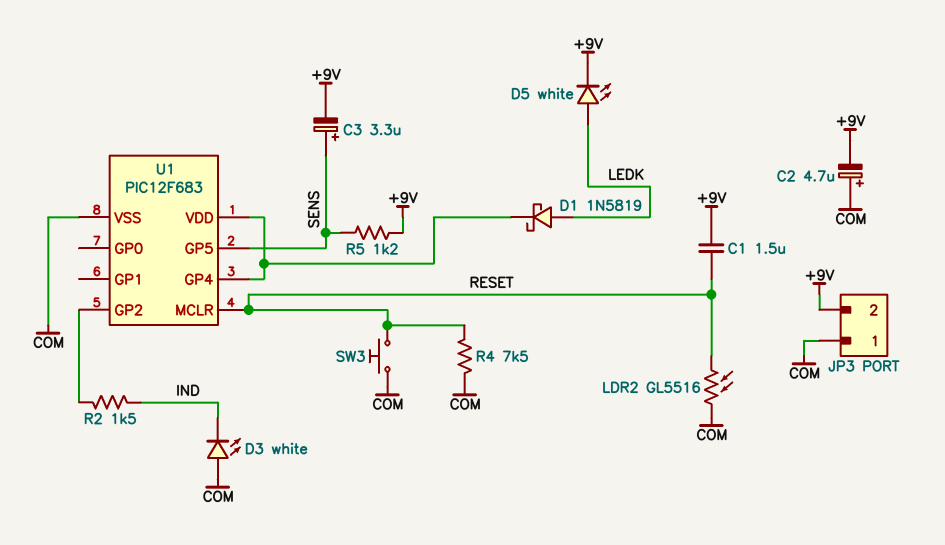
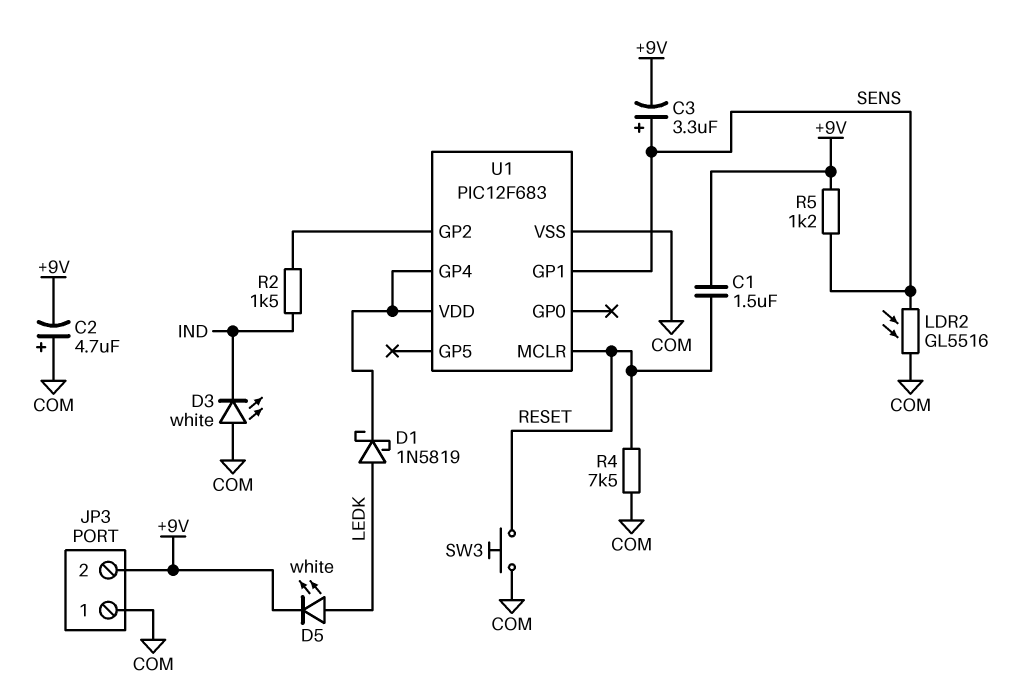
LDR2: GL5516 (COM, RESET) -> GL5516 (COM, SENS)
U1 pin GP1: none -> SENS
U1 pin GP5: SENS -> none

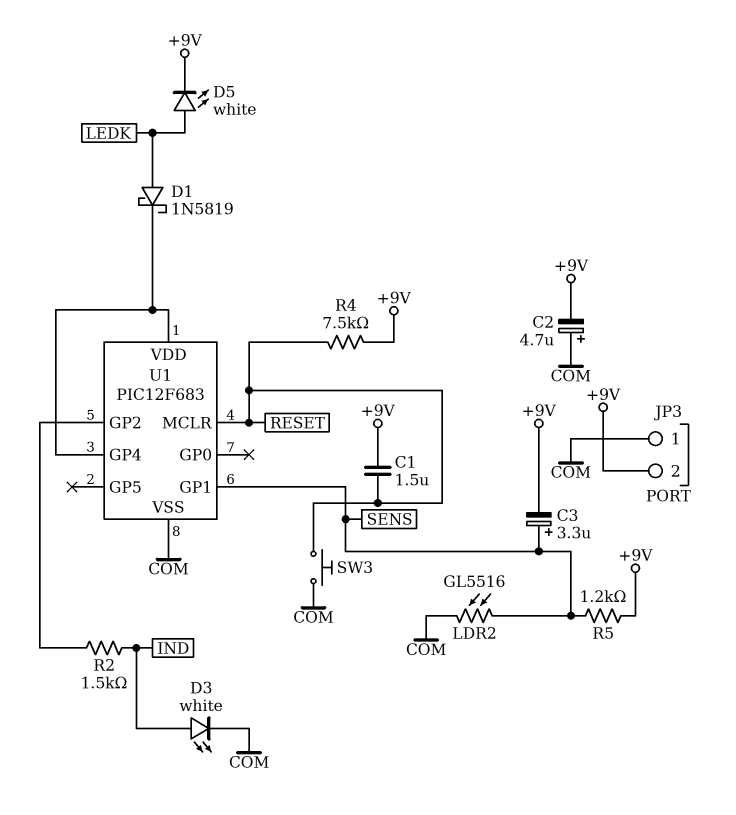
D3: LED white (A COM, K IND) -> LED white (A IND, K COM)
R4: 7.5k (COM, RESET) -> 7.5k (+9V, RESET)

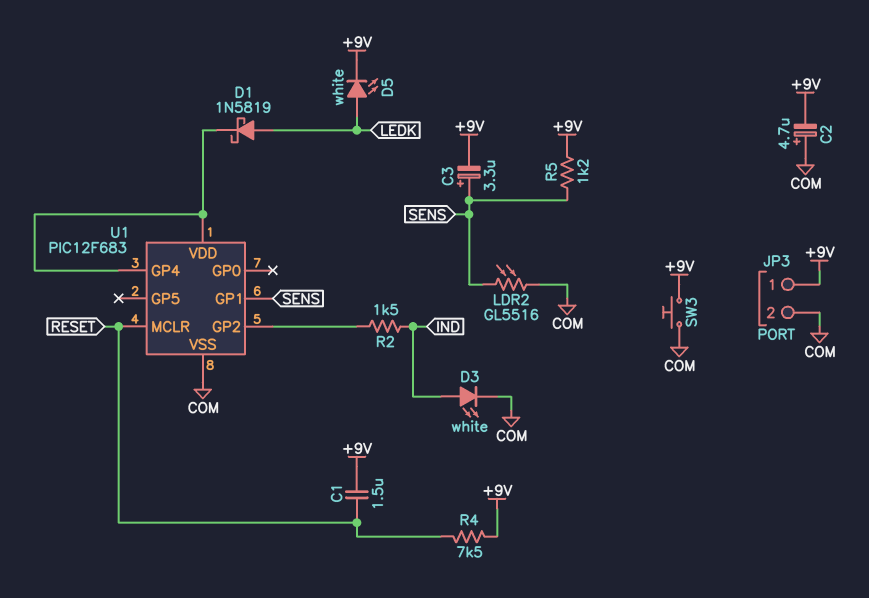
JP3 pin 1: COM -> +9V
JP3 pin 2: +9V -> COM
SW3: button (COM, RESET) -> button (+9V, COM)

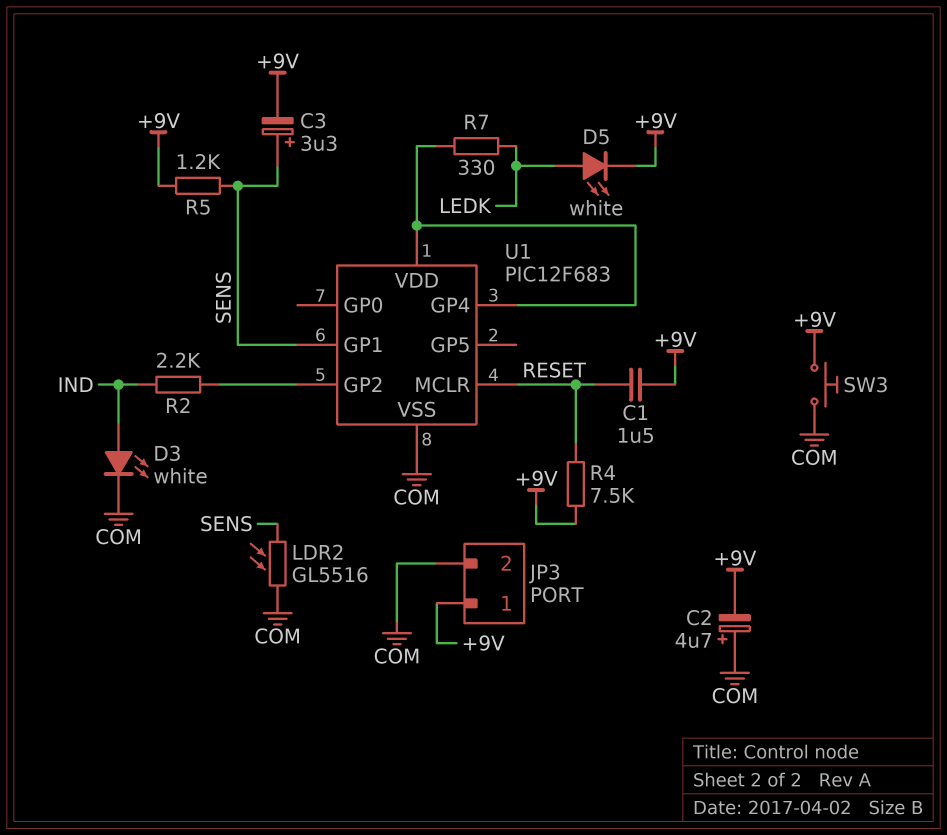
D1: schottky 1N5819 (A LEDK, K U1/GP4) -> none
R2: 1.5k (IND, U1/GP2) -> 2.2k (IND, U1/GP2)
R7: none -> 330 (LEDK, U1/GP4)

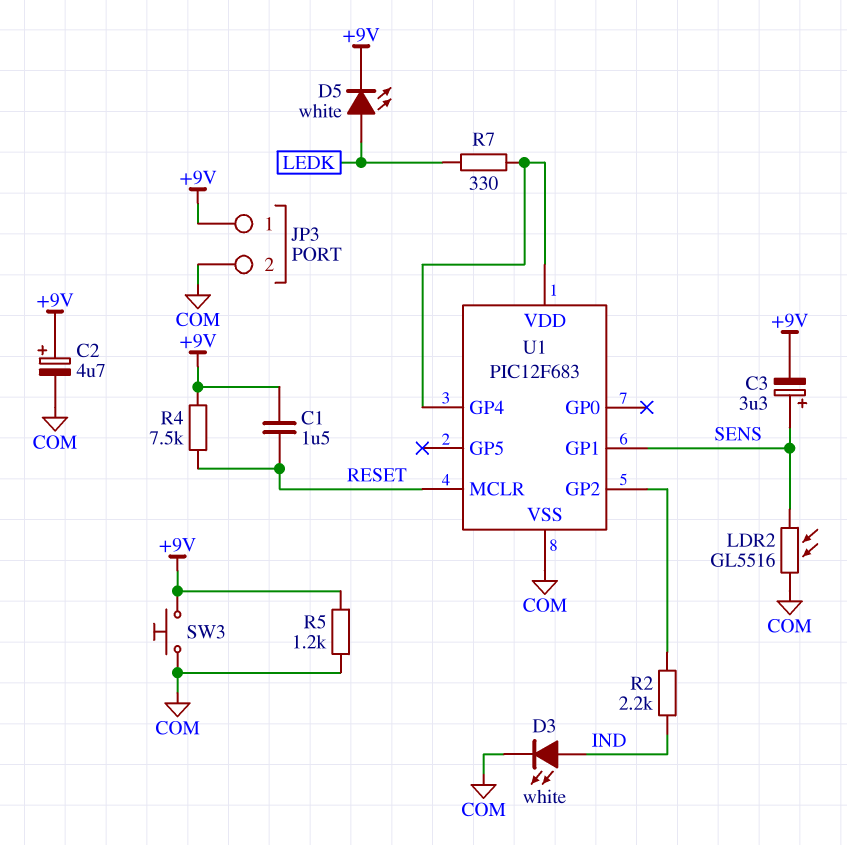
C2: 4.7uF (plus COM, minus +9V) -> 4.7uF (plus +9V, minus COM)
R5: 1.2k (+9V, SENS) -> 1.2k (+9V, COM)

